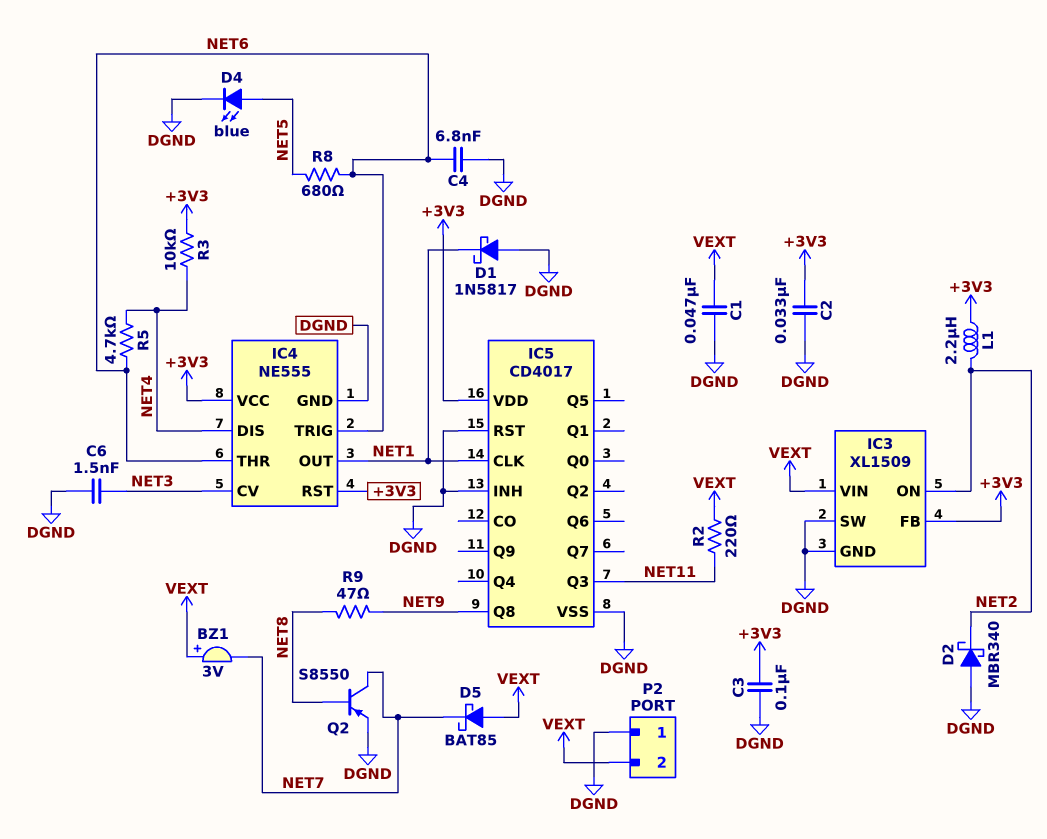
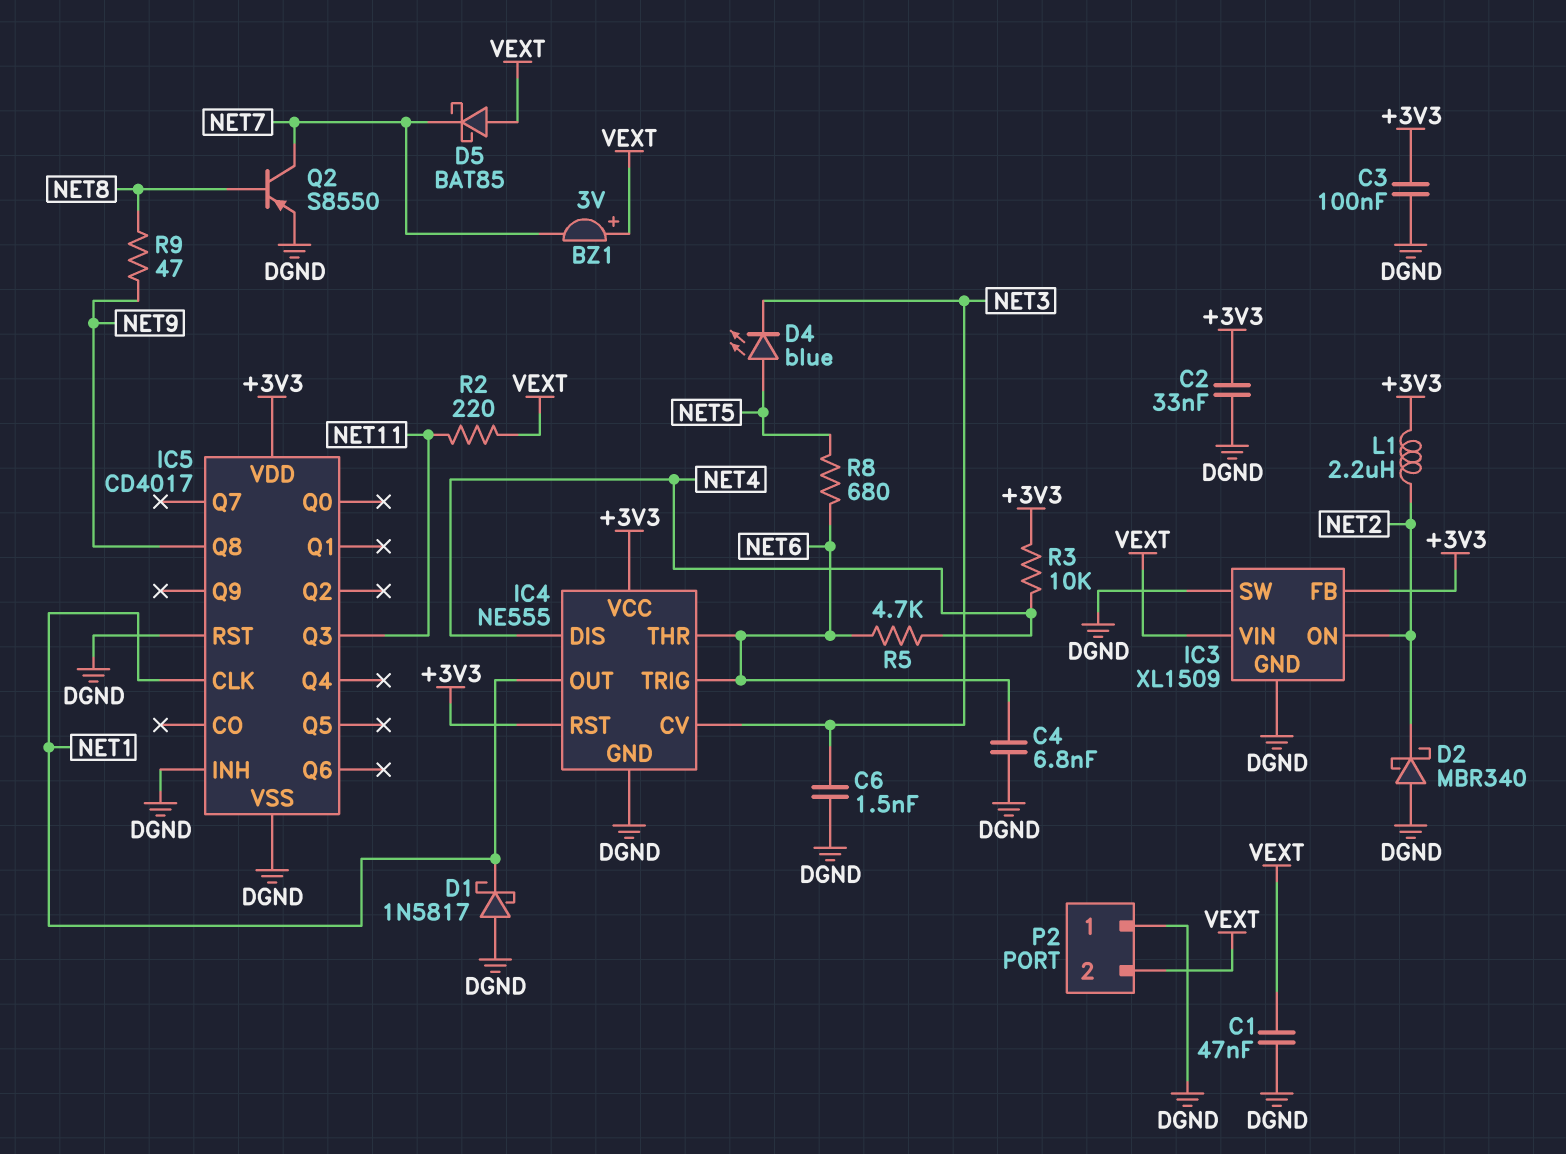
D4: LED blue (A NET5, K DGND) -> LED blue (A NET5, K NET3)

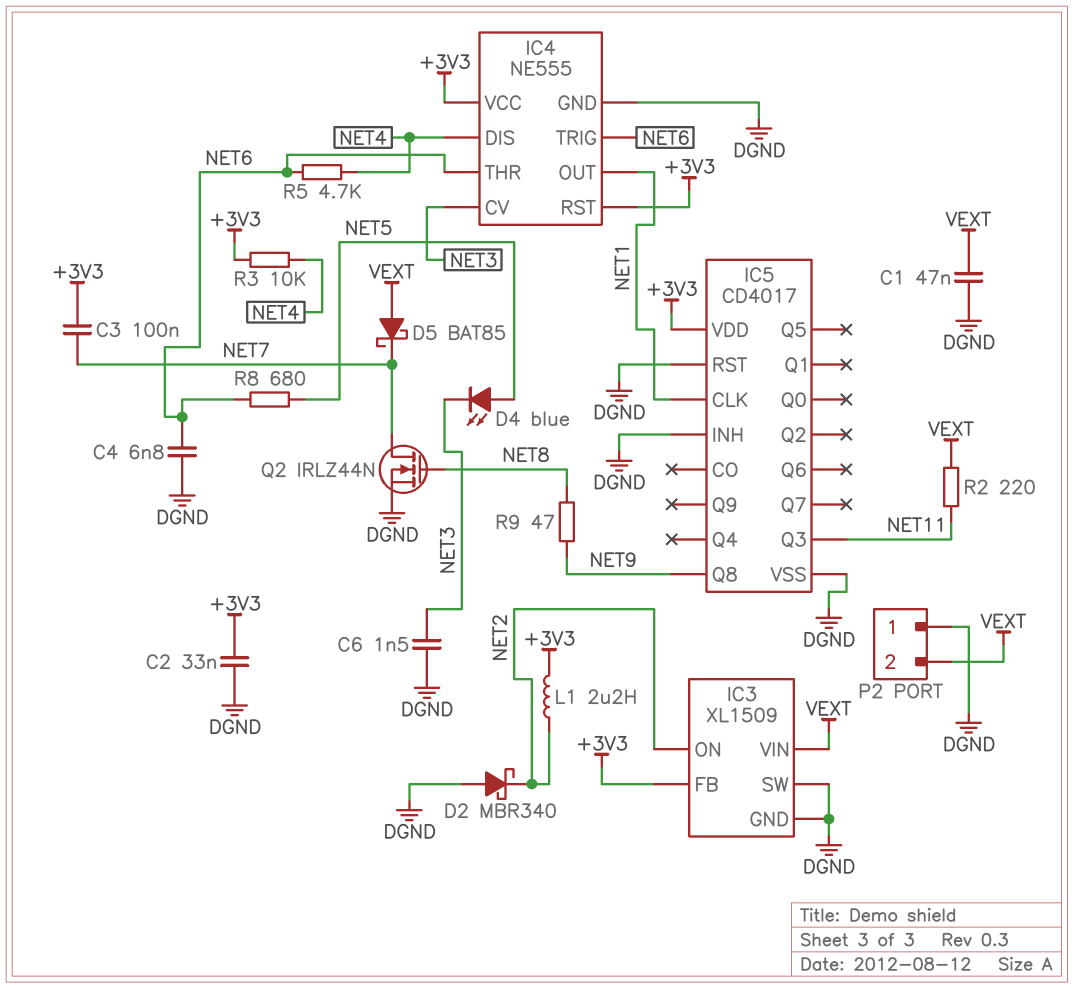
BZ1: buzzer 3V (plus VEXT, minus NET7) -> none
C3: 100nF (+3V3, DGND) -> 100nF (+3V3, NET7)
D1: schottky 1N5817 (A DGND, K NET1) -> none
Q2: PNP S8550 (B NET8, C NET7, E DGND) -> NMOS IRLZ44N (G NET8, D NET7, S DGND)

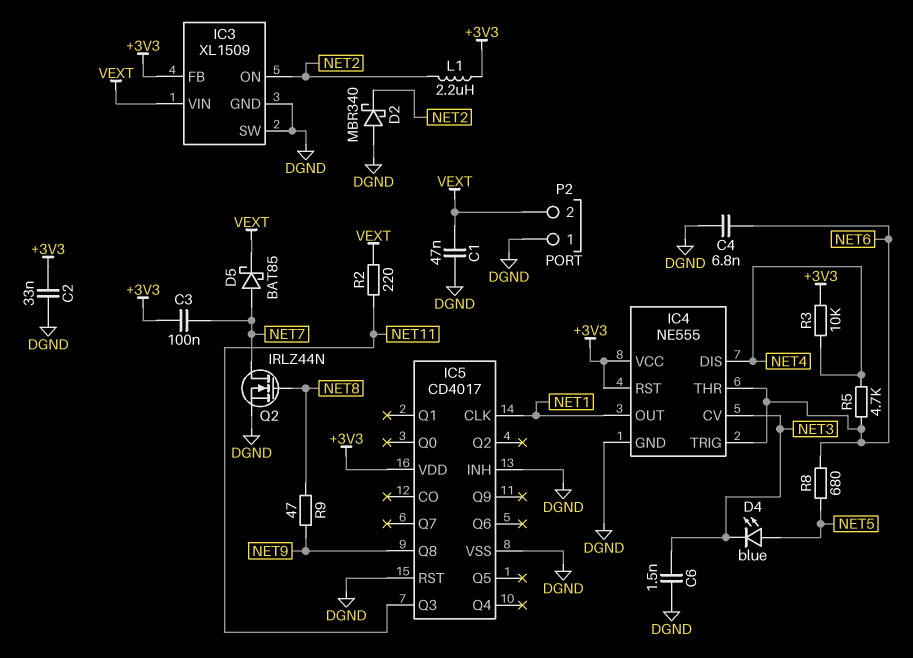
D5: schottky BAT85 (A VEXT, K NET7) -> schottky BAT85 (A NET7, K VEXT)

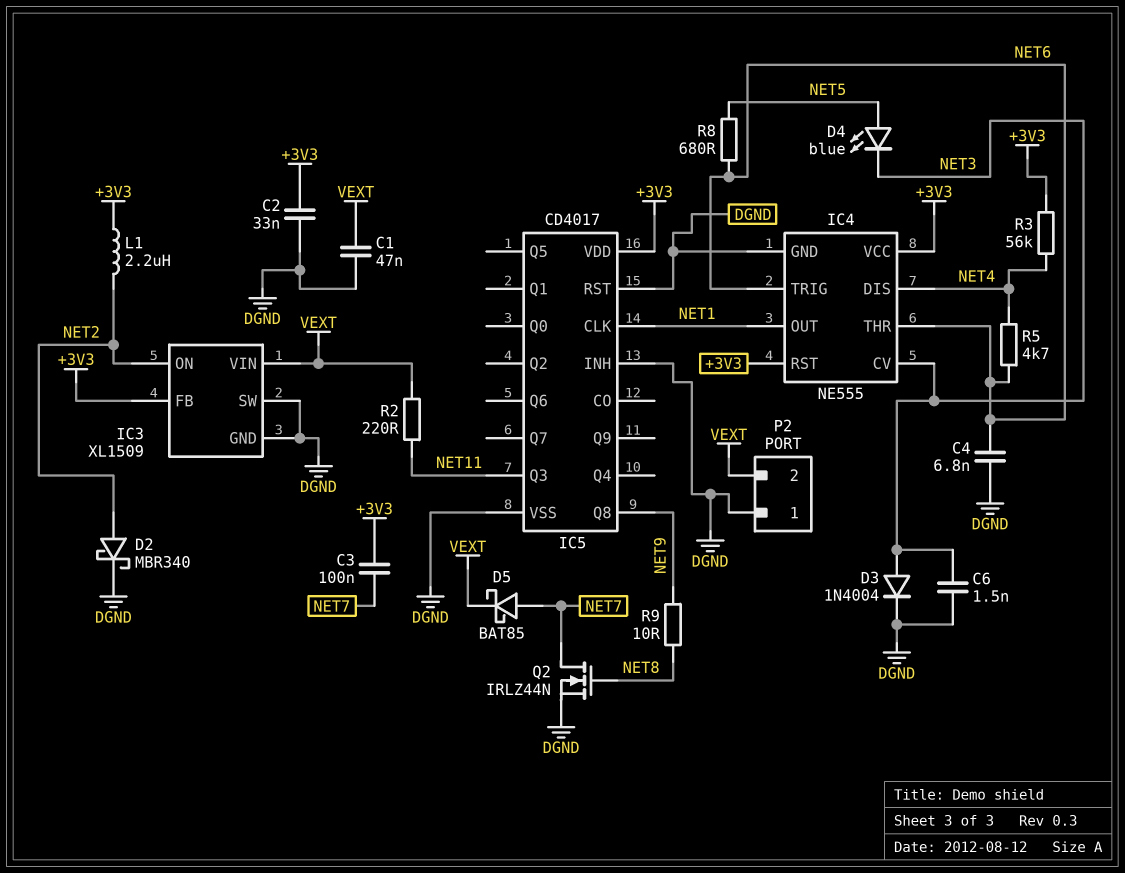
D2: schottky MBR340 (A DGND, K NET2) -> schottky MBR340 (A NET2, K DGND)
D3: none -> diode 1N4004 (A NET3, K DGND)
R3: 10k (+3V3, NET4) -> 56k (+3V3, NET4)
R9: 47 (NET8, NET9) -> 10 (NET8, NET9)

